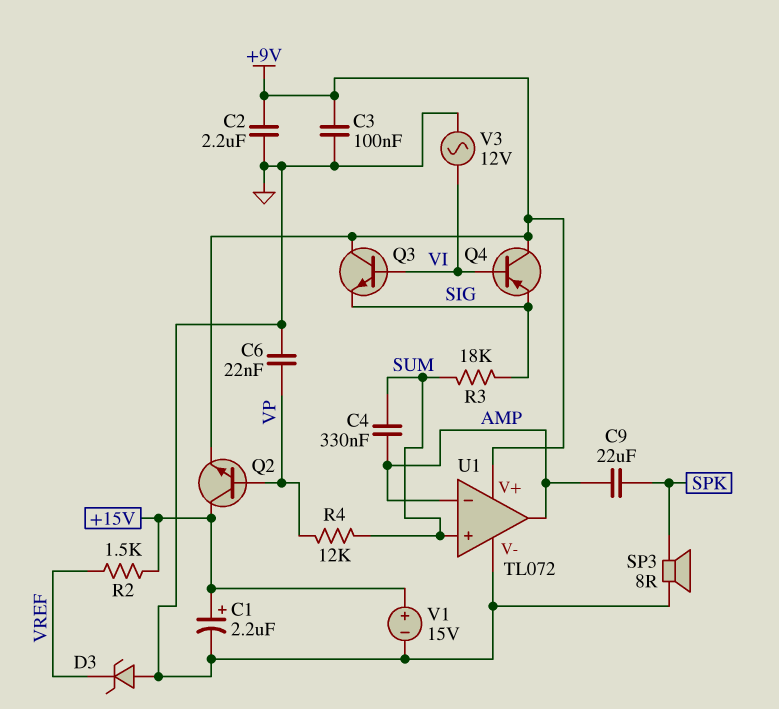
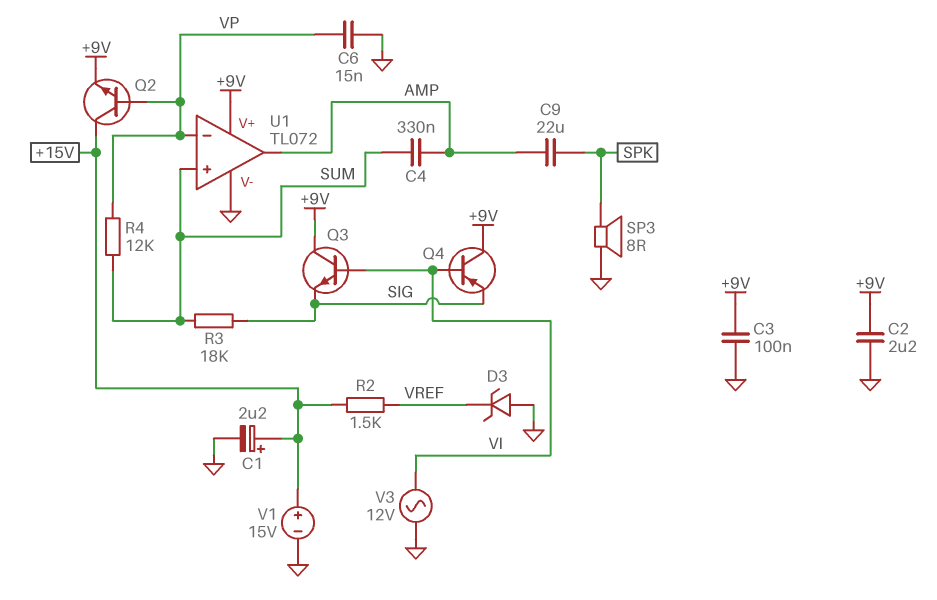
C6: 22nF (GND, VP) -> 15nF (GND, VP)
U1 pin in-: AMP -> VP

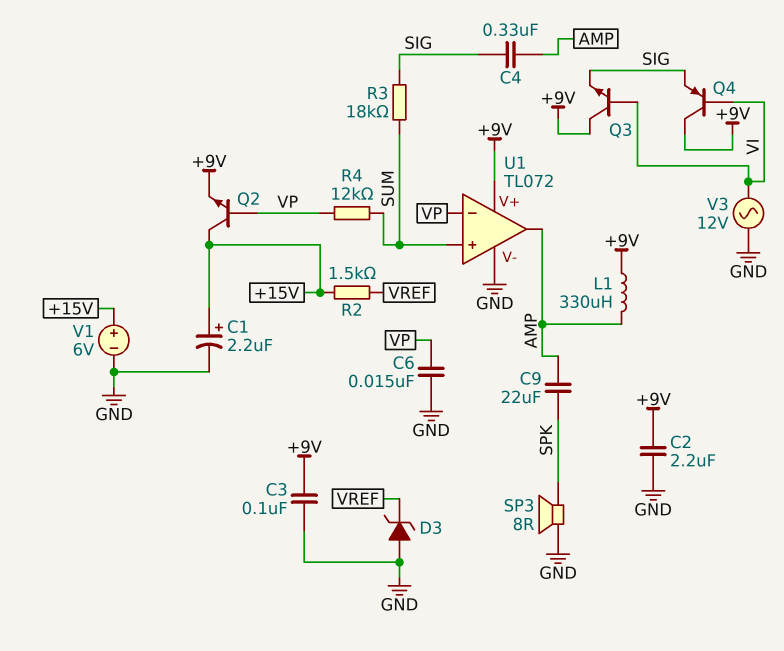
C4: 330nF (AMP, SUM) -> 330nF (AMP, SIG)
L1: none -> 330uH (+9V, AMP)
V1: 15V (plus +15V, minus GND) -> 6V (plus +15V, minus GND)

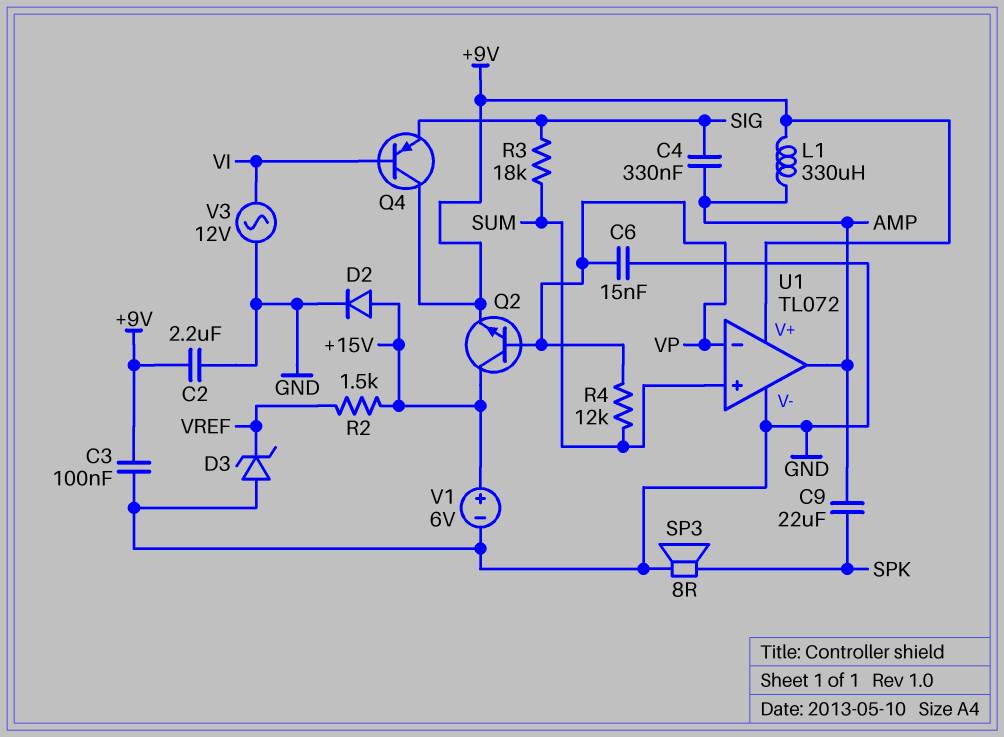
C1: 2.2uF (plus +15V, minus GND) -> none
D2: none -> diode (A +15V, K GND)
Q3: NPN (B VI, C +9V, E SIG) -> none

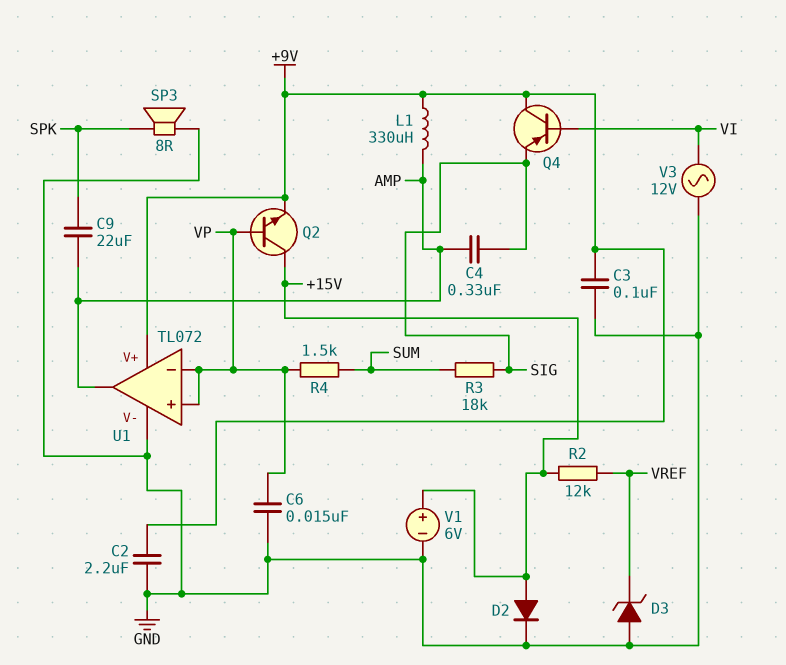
R2: 1.5k (+15V, VREF) -> 12k (+15V, VREF)
R4: 12k (SUM, VP) -> 1.5k (SUM, VP)
U1 pin in+: SUM -> VP

